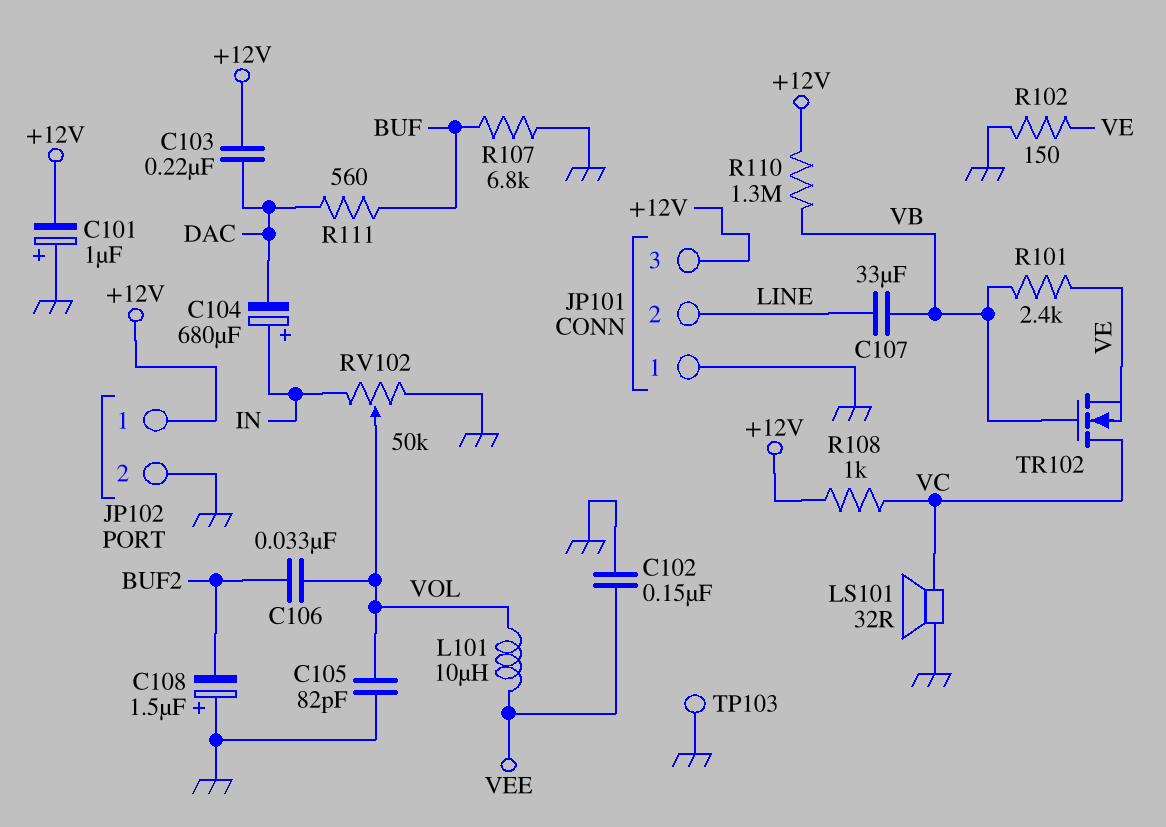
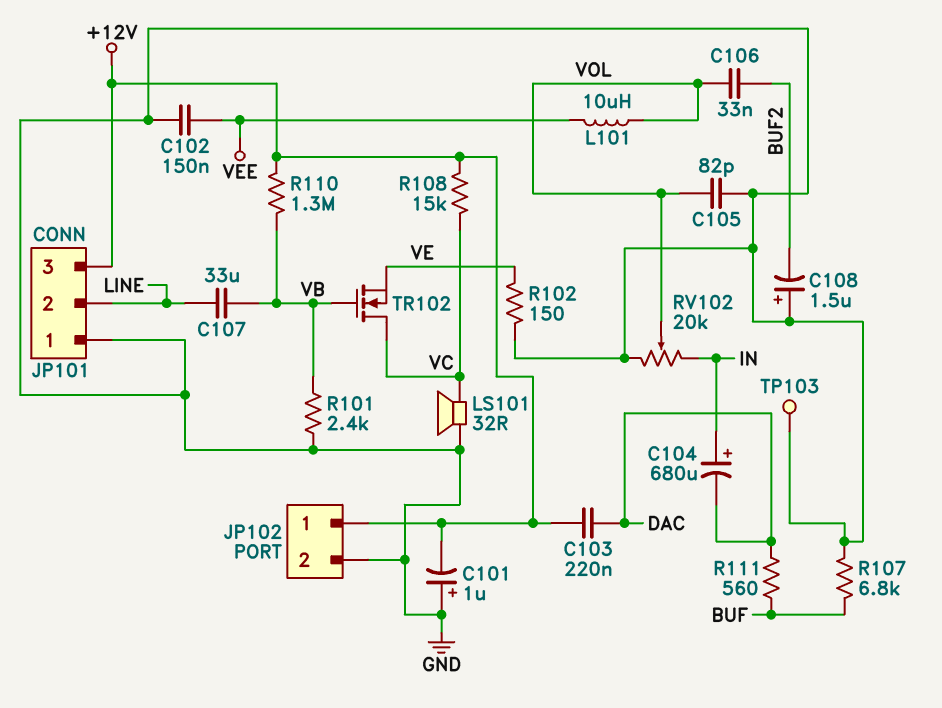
R101: 2.4k (VB, VE) -> 2.4k (GND, VB)
R108: 1k (+12V, VC) -> 15k (+12V, VC)
RV102: 50k (GND, IN, wiper VOL) -> 20k (GND, IN, wiper VOL)

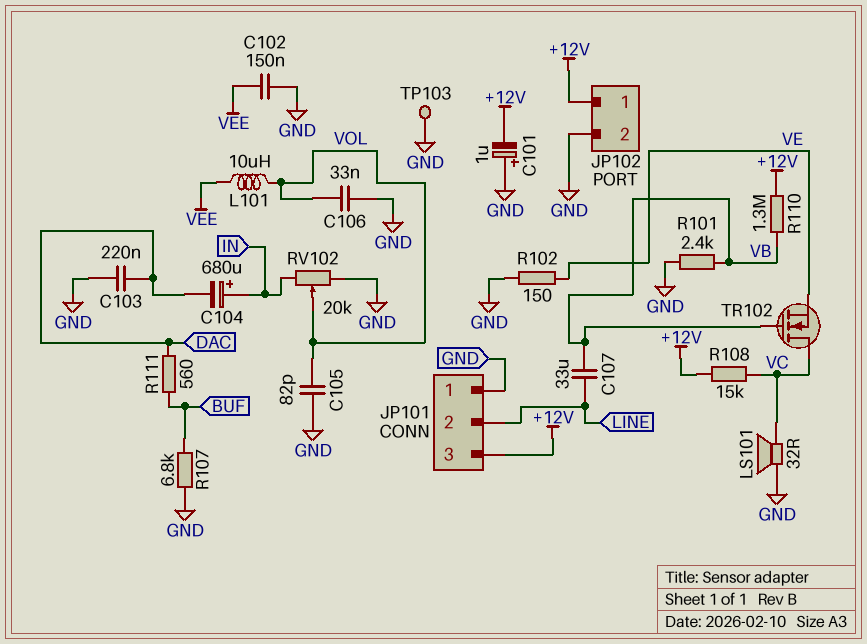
C103: 220nF (+12V, DAC) -> 220nF (DAC, GND)
C106: 33nF (BUF2, VOL) -> 33nF (GND, VOL)
C108: 1.5uF (plus GND, minus BUF2) -> none

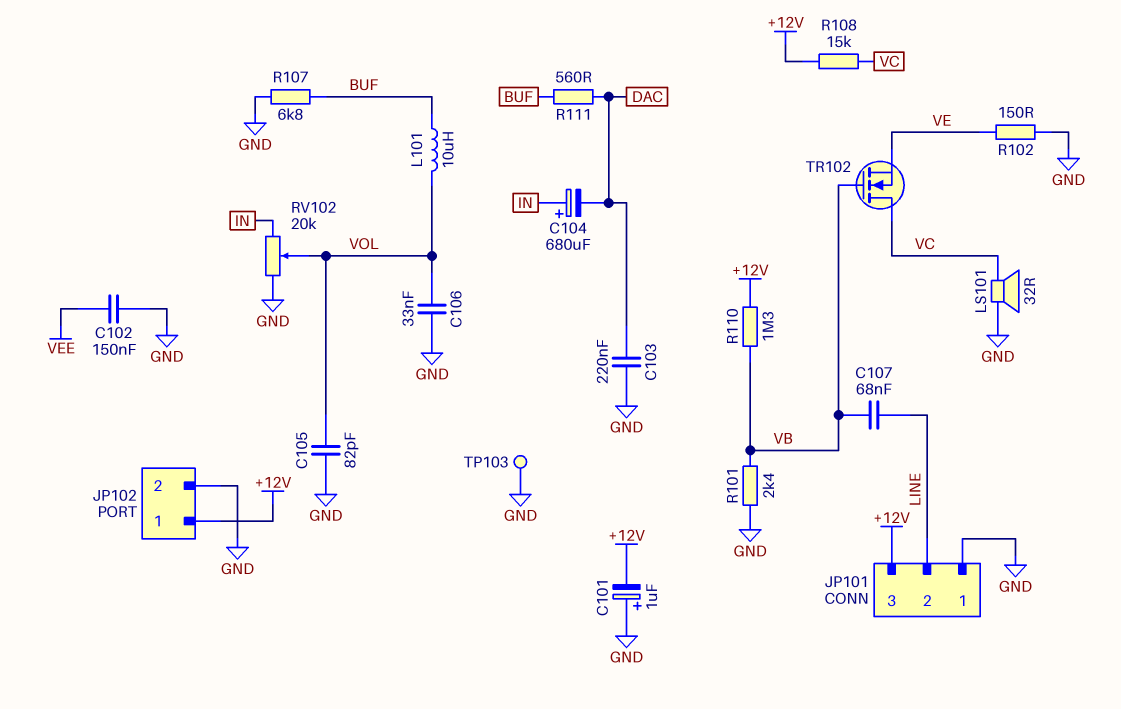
C107: 33uF (LINE, VB) -> 68nF (LINE, VB)
L101: 10uH (VEE, VOL) -> 10uH (BUF, VOL)

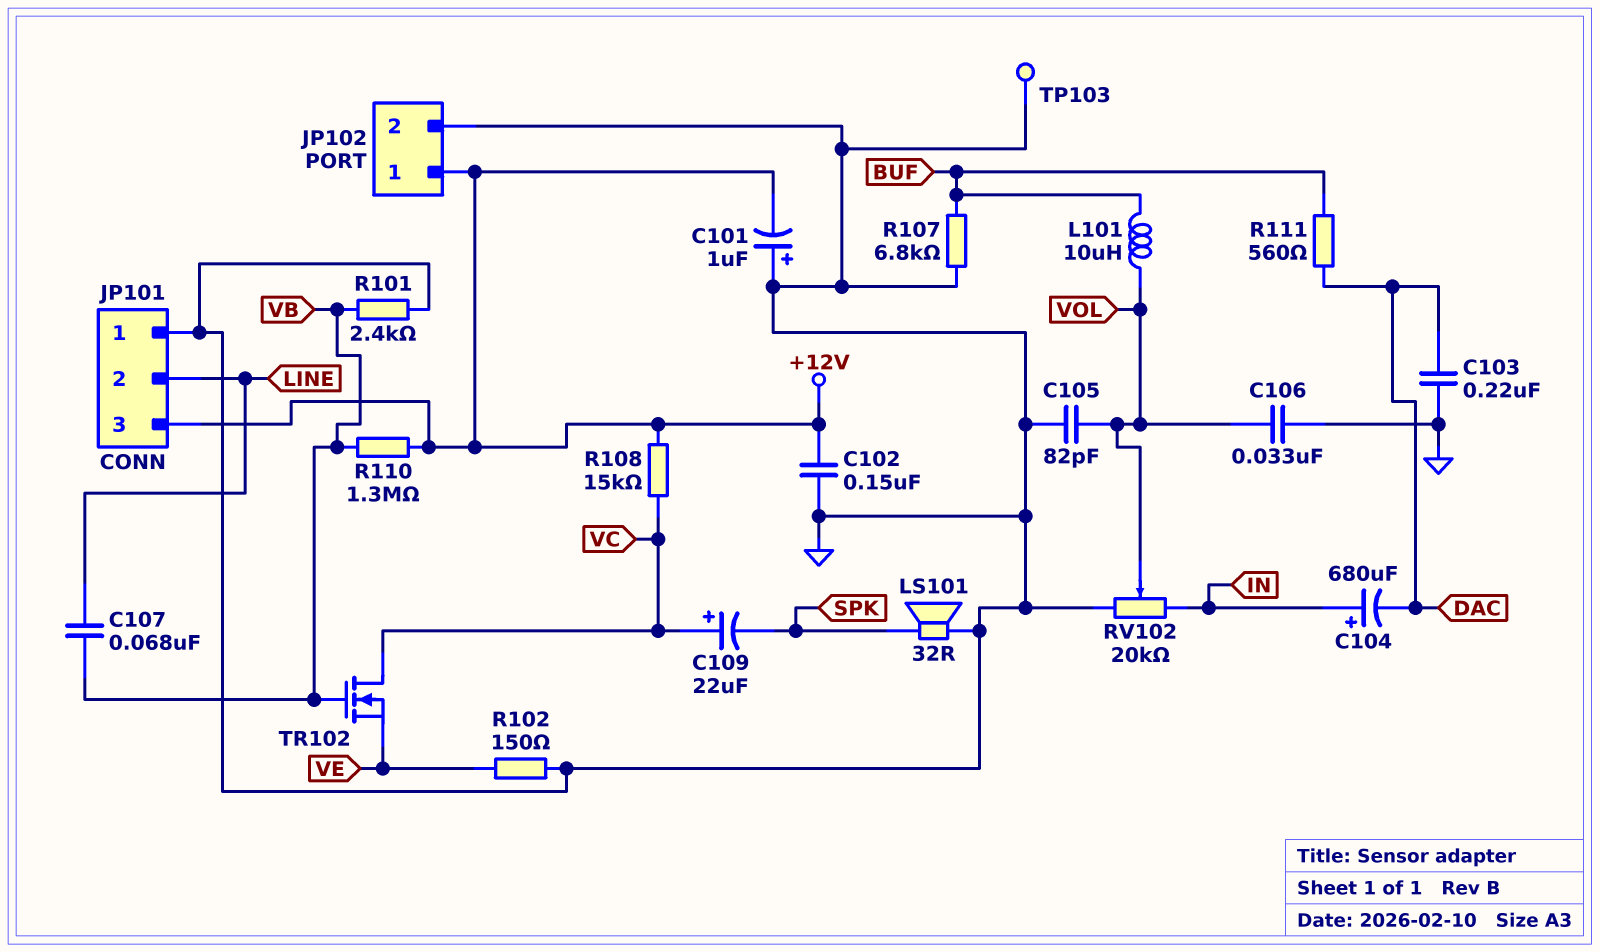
C102: 150nF (GND, VEE) -> 150nF (+12V, GND)
C109: none -> 22uF (plus VC, minus SPK)
LS101: speaker 32R (GND, VC) -> speaker 32R (GND, SPK)

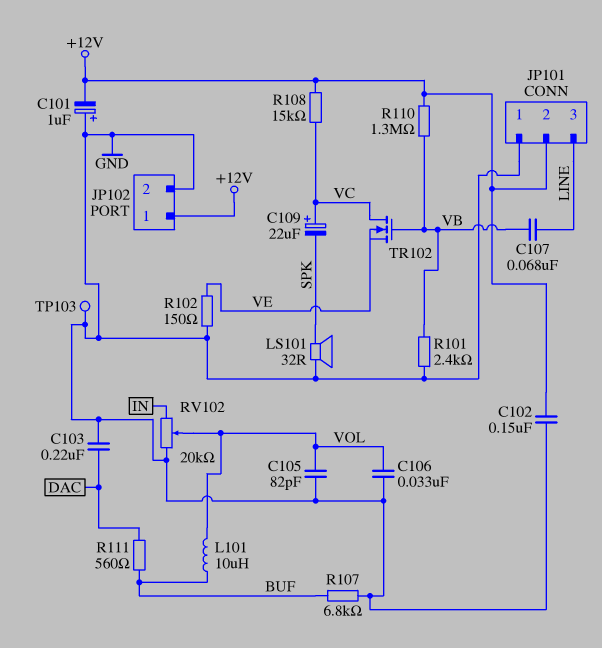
C104: 680uF (plus IN, minus DAC) -> none
JP101 pin 2: LINE -> +12V
JP101 pin 3: +12V -> LINE

